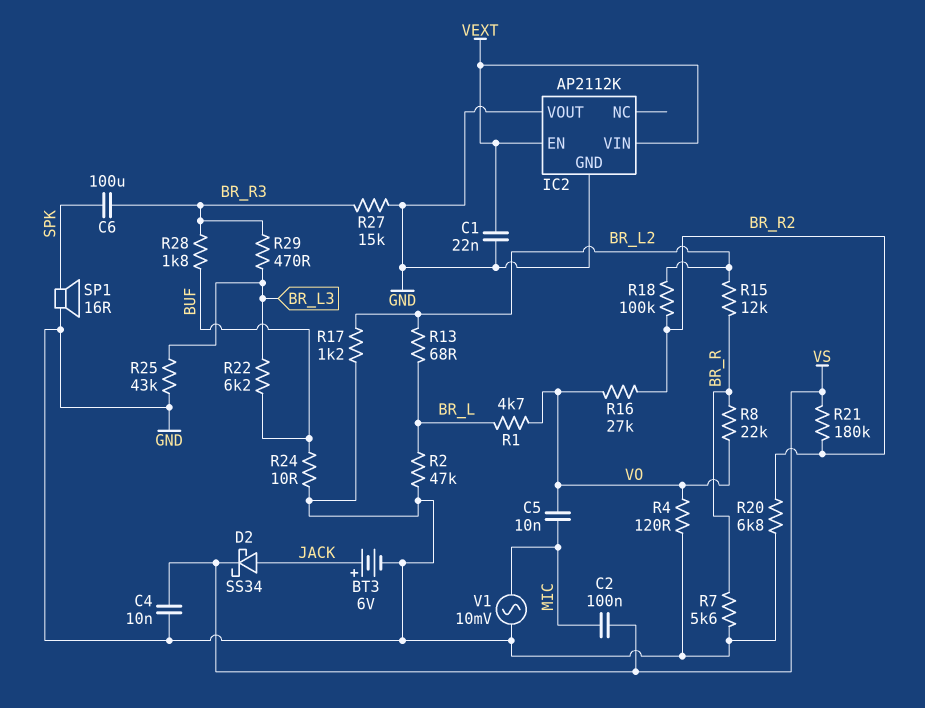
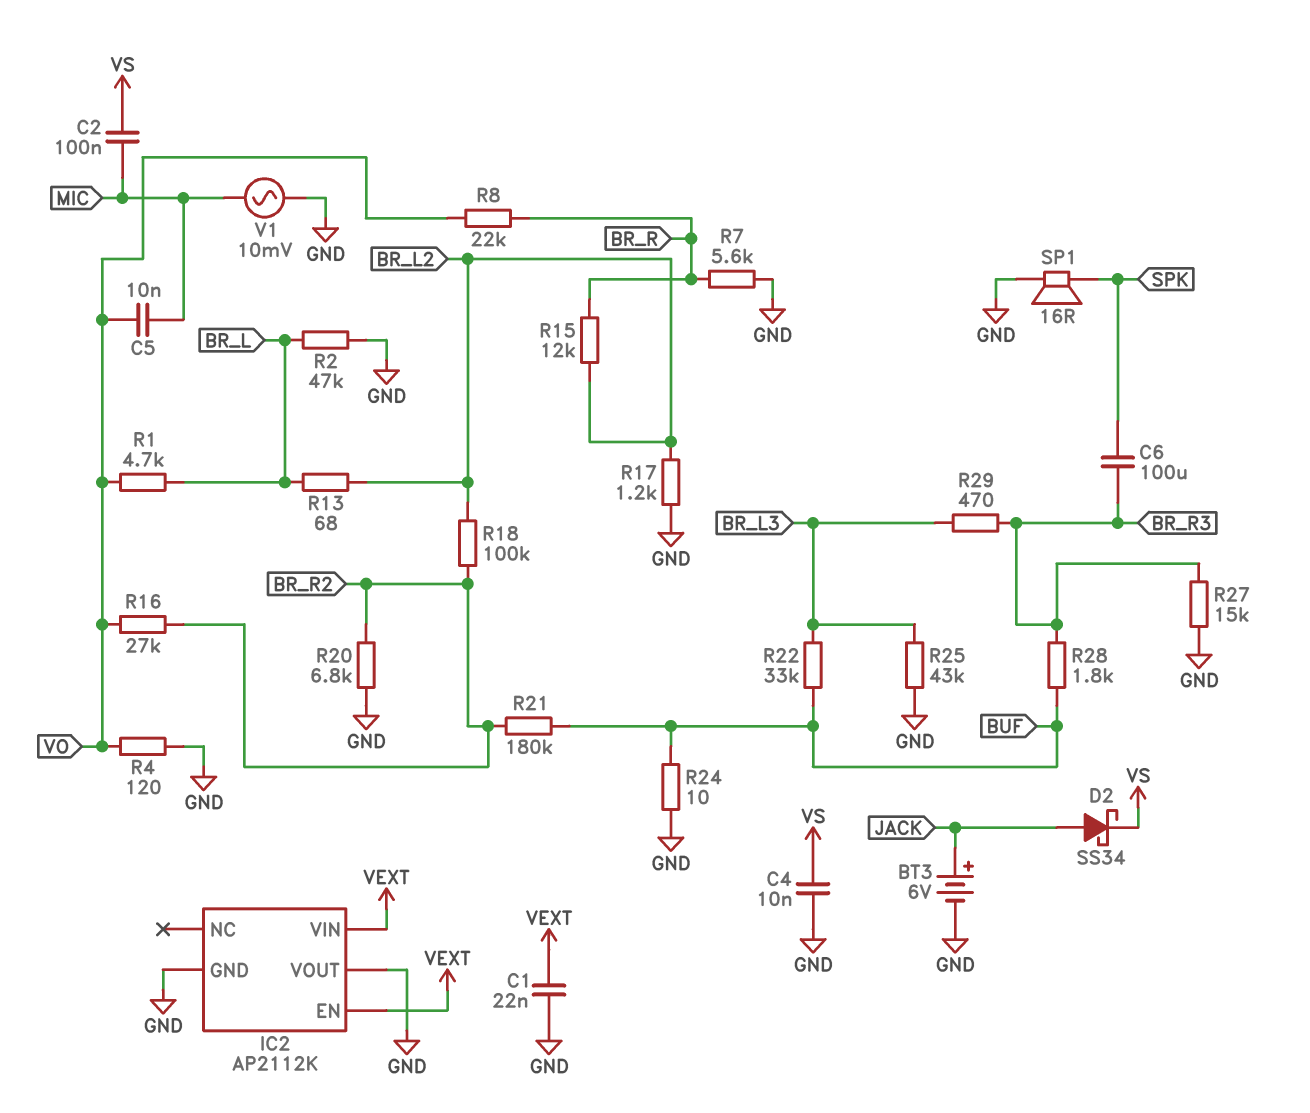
R21: 180k (BR_R2, VS) -> 180k (BR_R2, BUF)
R22: 6.2k (BR_L3, BUF) -> 33k (BR_L3, BUF)

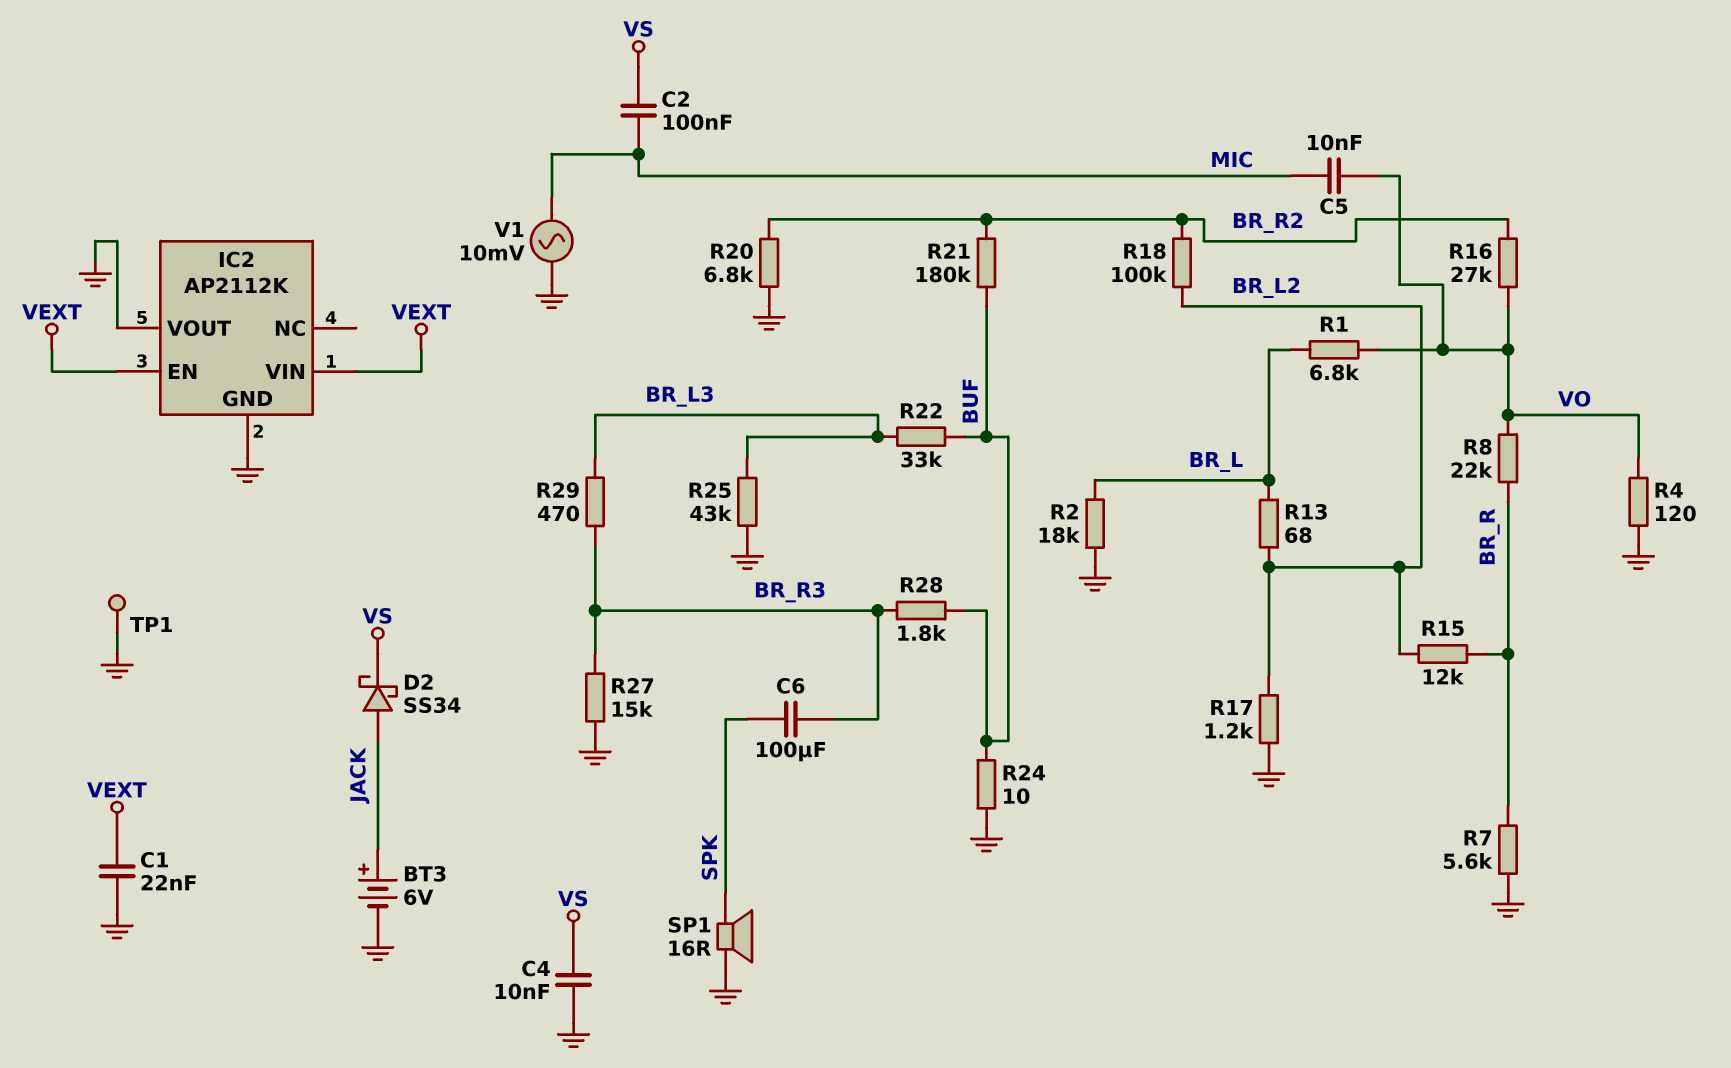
R1: 4.7k (BR_L, VO) -> 6.8k (BR_L, VO)
R2: 47k (BR_L, GND) -> 18k (BR_L, GND)
TP1: none -> test point (GND)

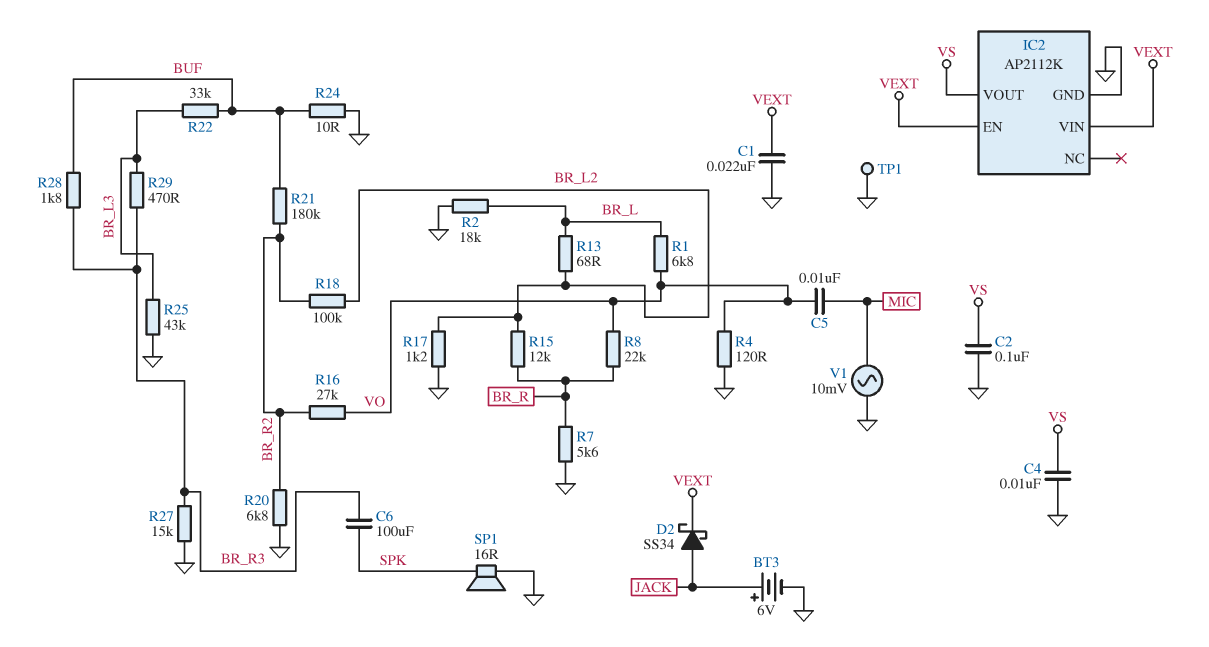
C2: 100nF (MIC, VS) -> 100nF (GND, VS)
D2: schottky SS34 (A JACK, K VS) -> schottky SS34 (A JACK, K VEXT)
IC2 pin VOUT: GND -> VS

